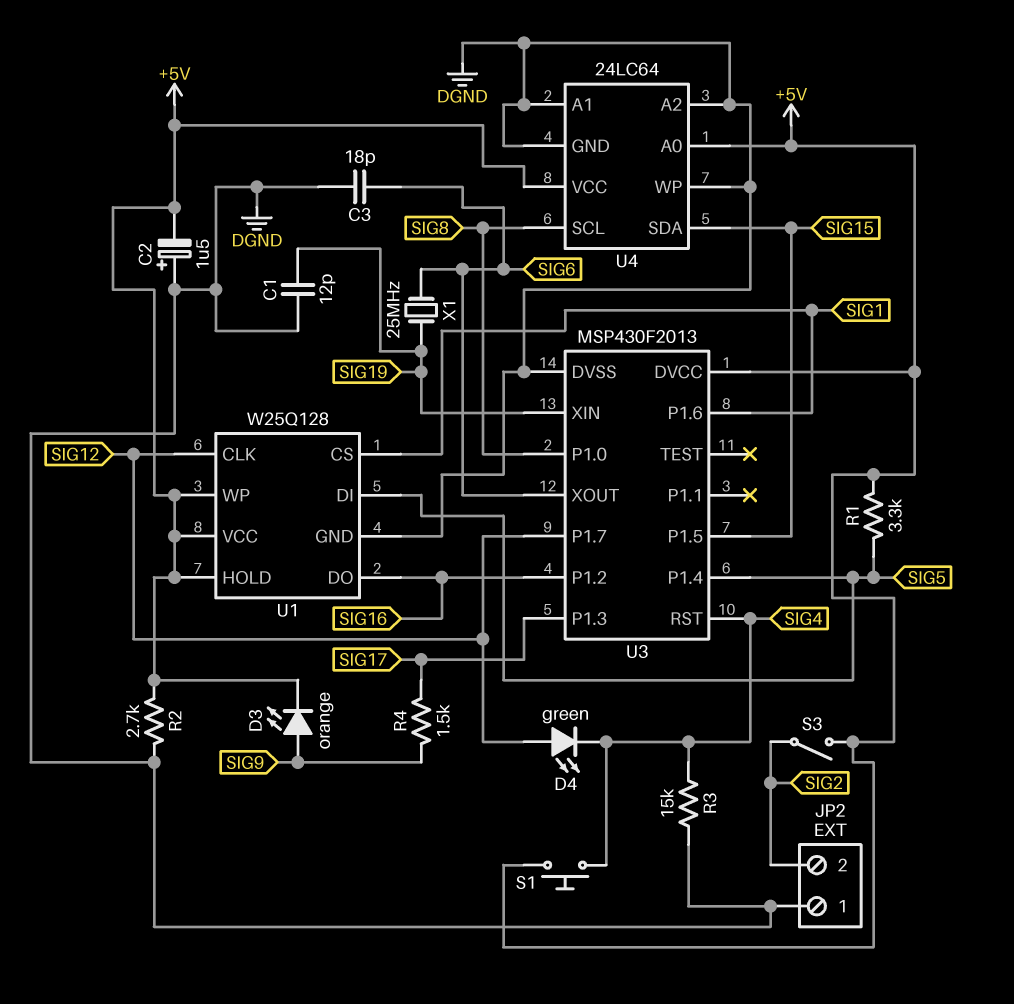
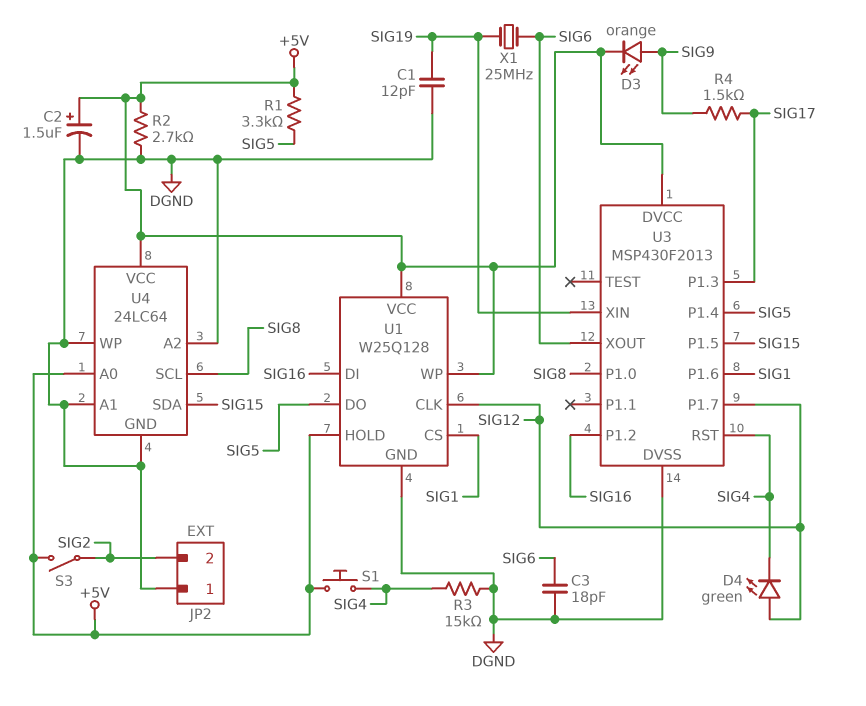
C2: 1.5uF (plus DGND, minus +5V) -> 1.5uF (plus +5V, minus DGND)
U1 pin DI: SIG5 -> SIG16
U1 pin DO: SIG16 -> SIG5

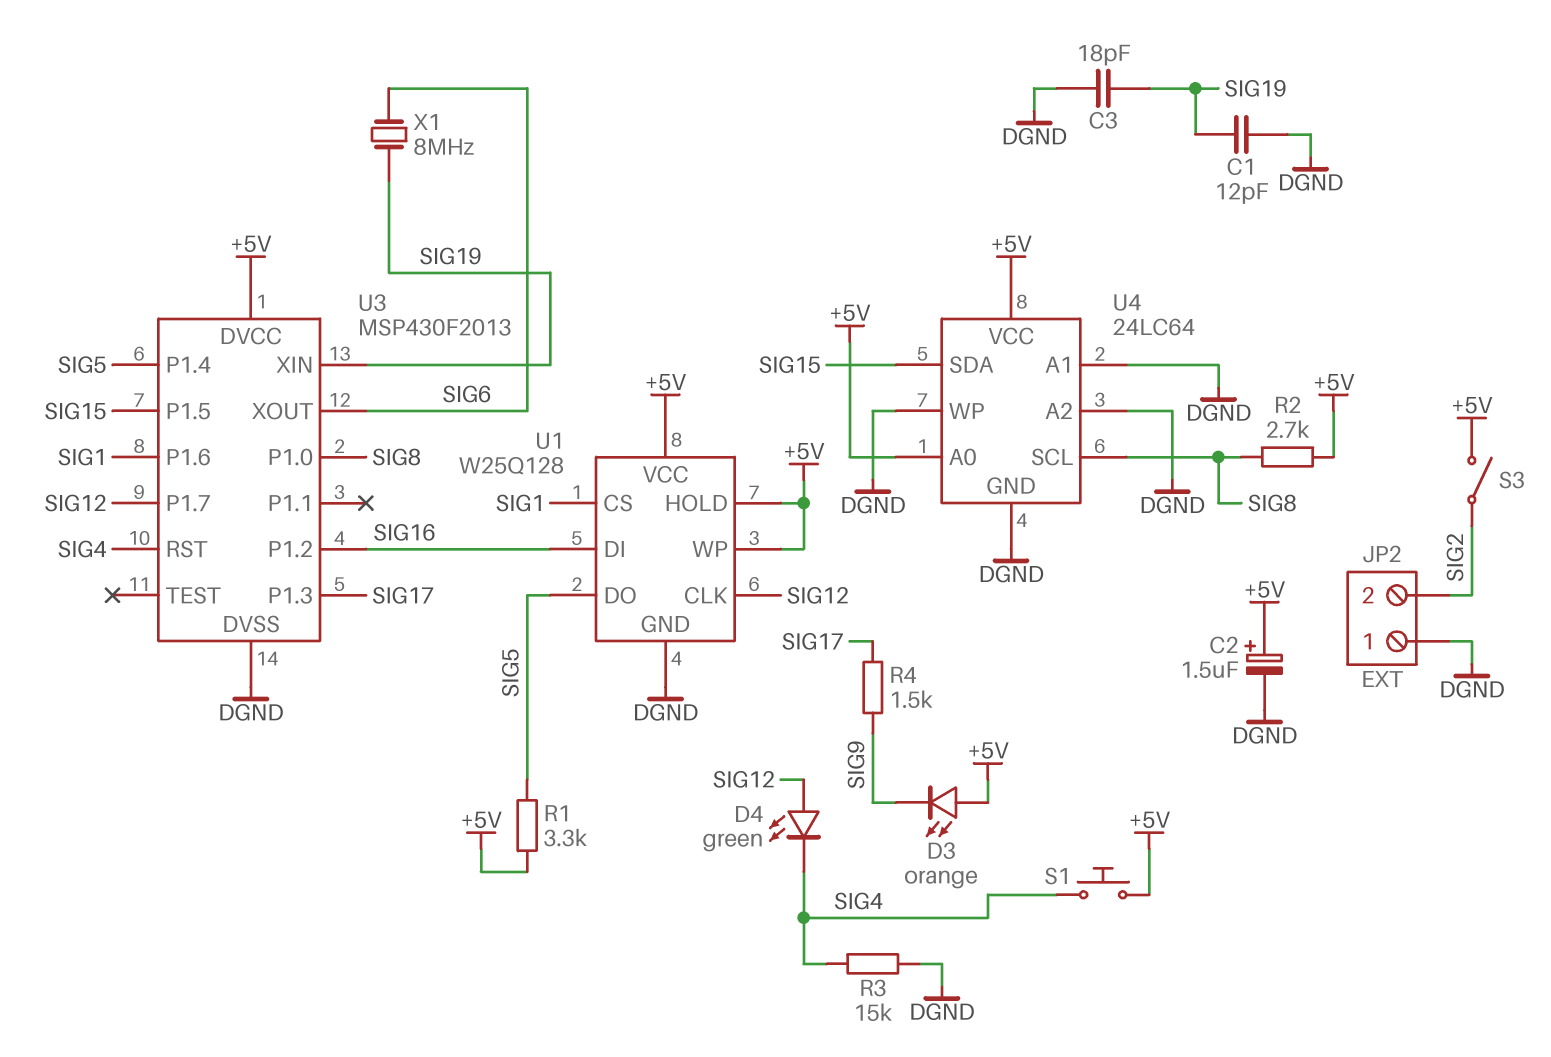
C3: 18pF (DGND, SIG6) -> 18pF (DGND, SIG19)
D3: LED orange (A SIG9, K +5V) -> LED orange (A +5V, K SIG9)
R2: 2.7k (+5V, DGND) -> 2.7k (+5V, SIG8)
X1: 25MHz (SIG6, SIG19) -> 8MHz (SIG6, SIG19)

